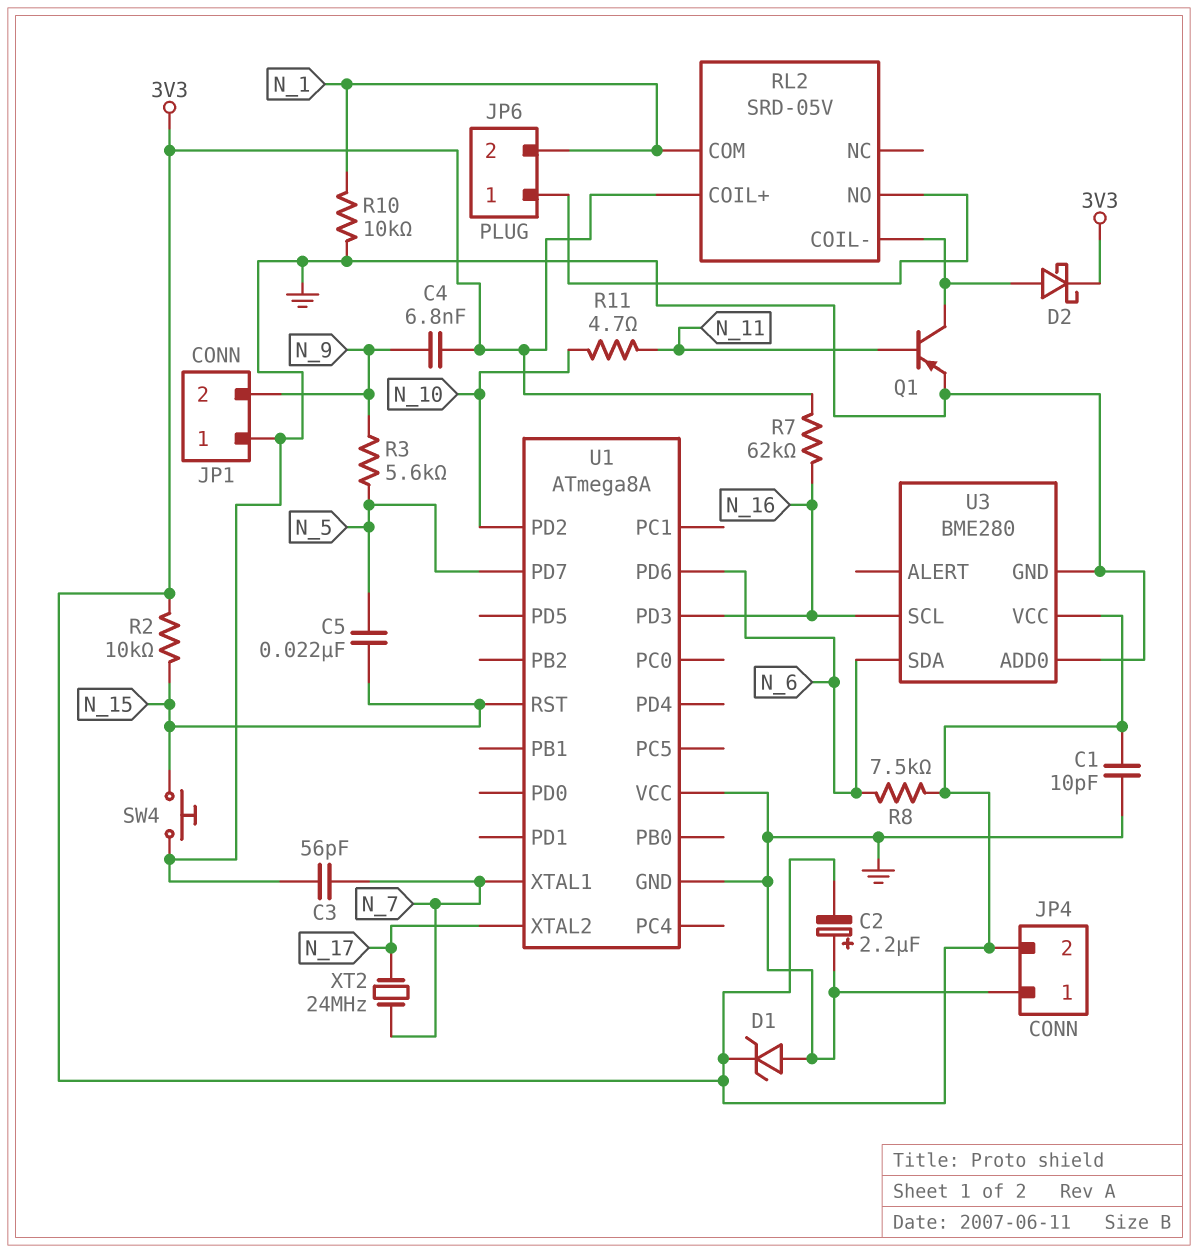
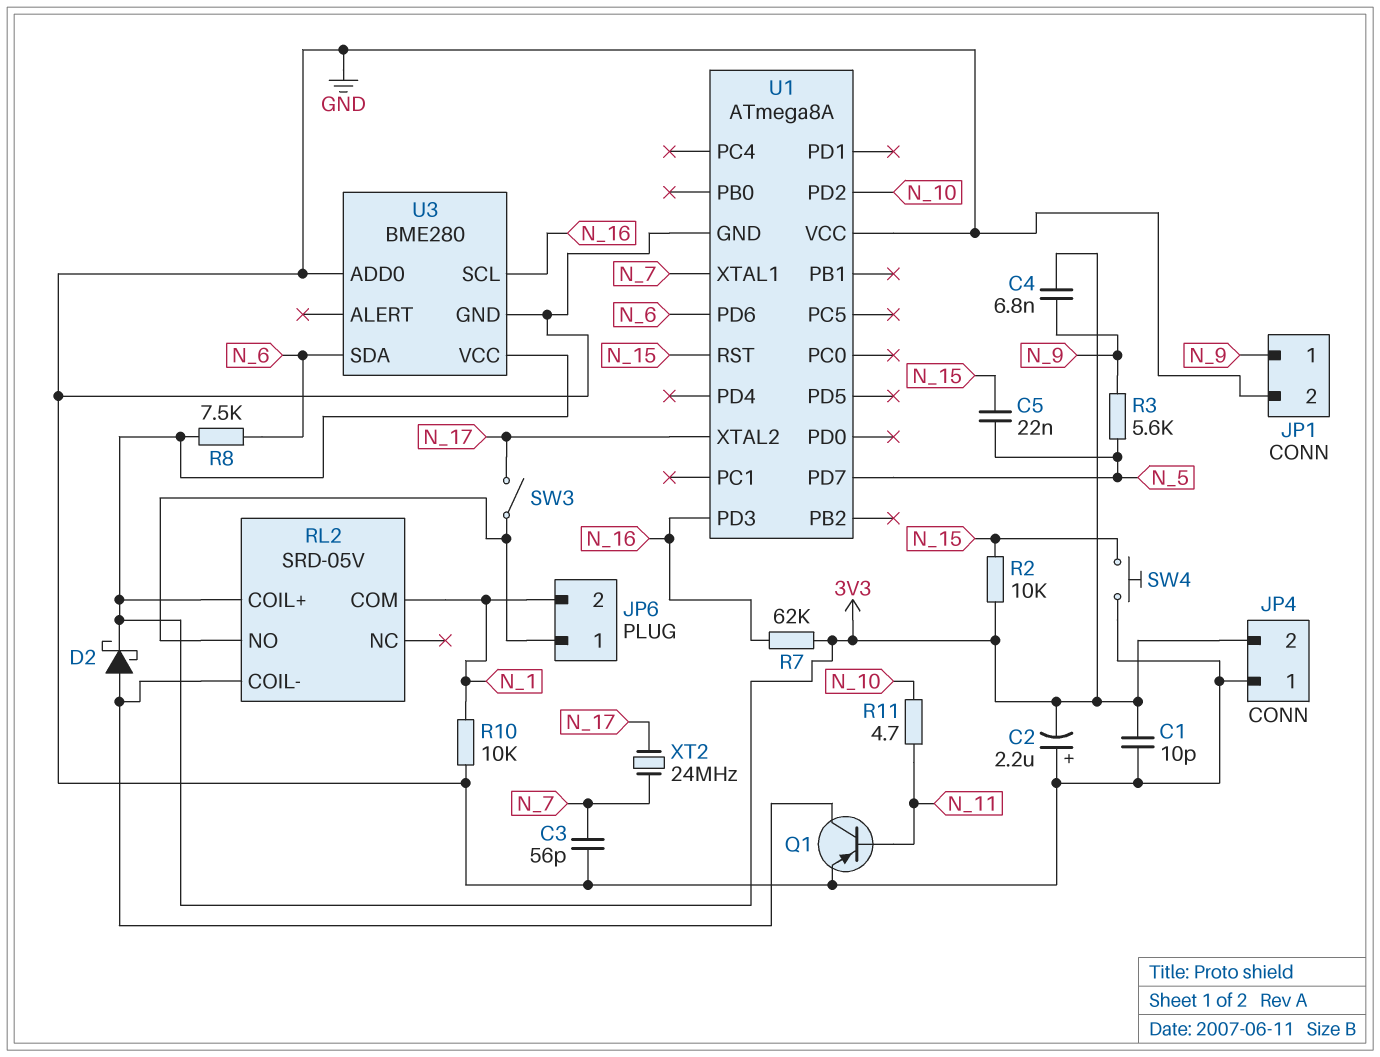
D1: zener (A GND, K 3V3) -> none
JP1 pin 1: GND -> N_9
JP1 pin 2: N_9 -> GND
SW3: none -> switch (JP6/1, N_17)

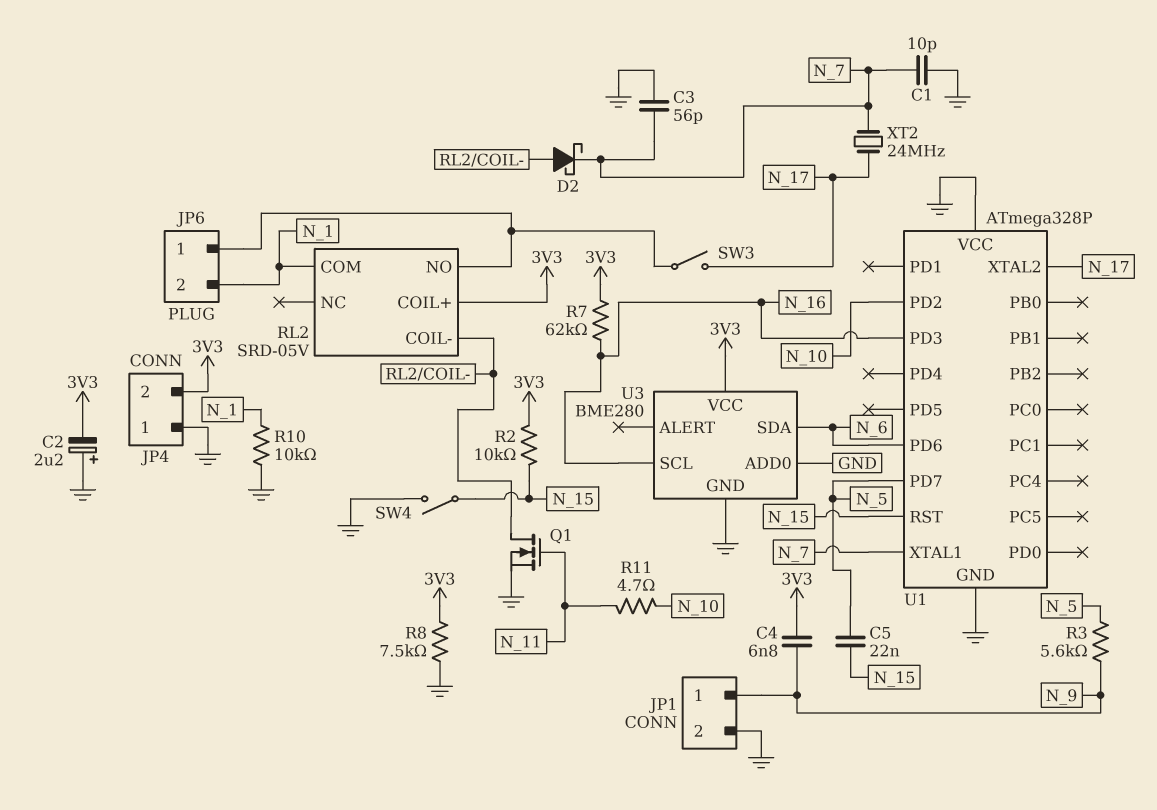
C1: 10pF (3V3, GND) -> 10pF (GND, N_7)
D2: schottky (A RL2/COIL-, K 3V3) -> schottky (A RL2/COIL-, K N_7)
Q1: PNP (B N_11, C RL2/COIL-, E GND) -> NMOS (G N_11, D RL2/COIL-, S GND)
R8: 7.5k (3V3, N_6) -> 7.5k (3V3, GND)
SW4: button (GND, N_15) -> switch (GND, N_15)
U1: ATmega8A -> ATmega328P

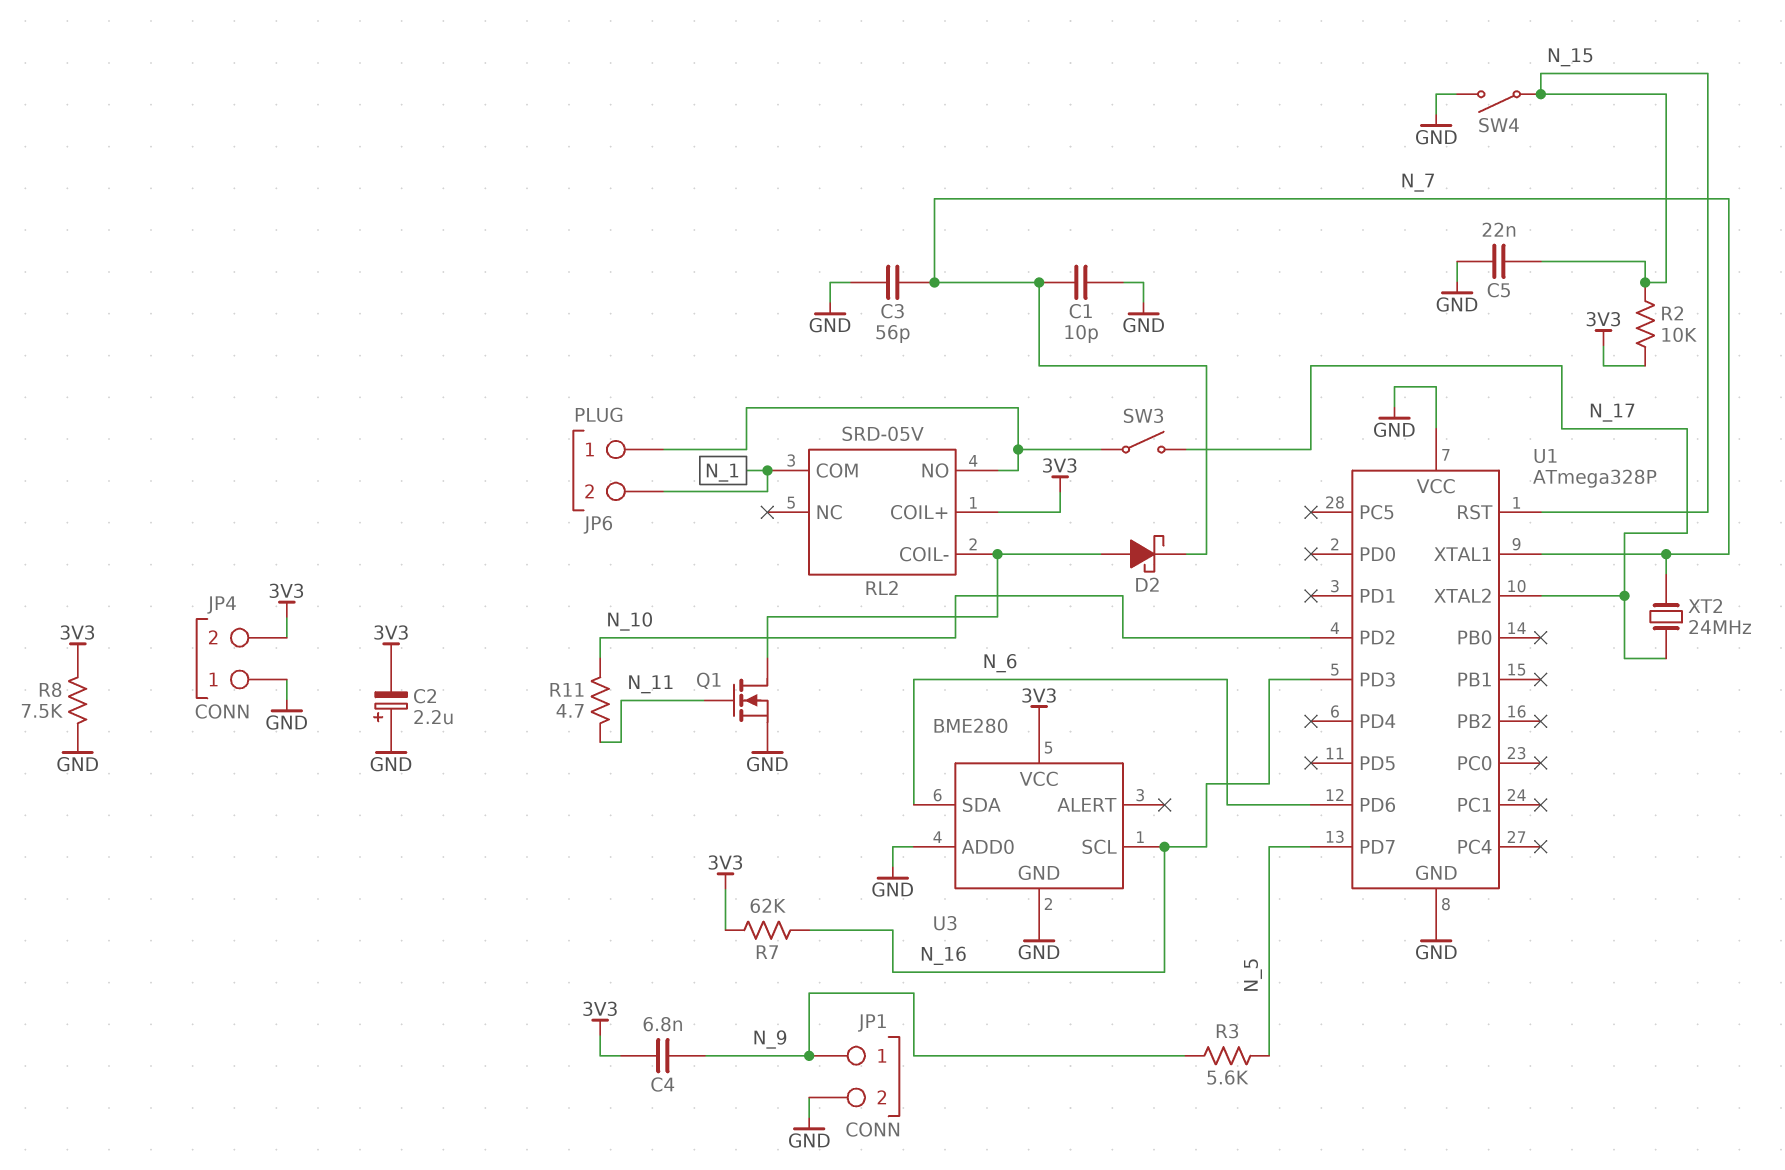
C5: 22nF (N_5, N_15) -> 22nF (GND, N_15)
R10: 10k (GND, N_1) -> none

